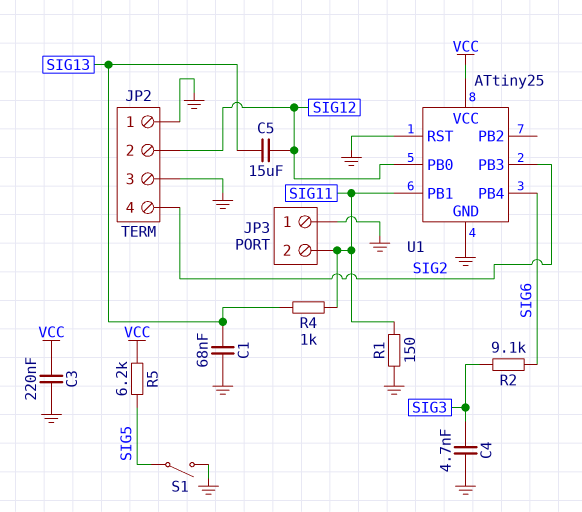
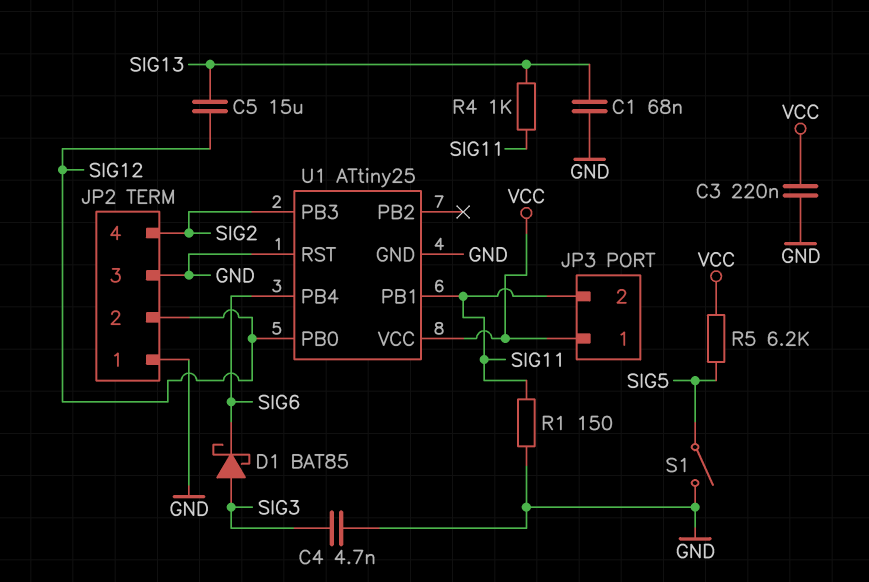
D1: none -> schottky BAT85 (A SIG3, K SIG6)
JP3 pin 1: GND -> VCC
R2: 9.1k (SIG3, SIG6) -> none

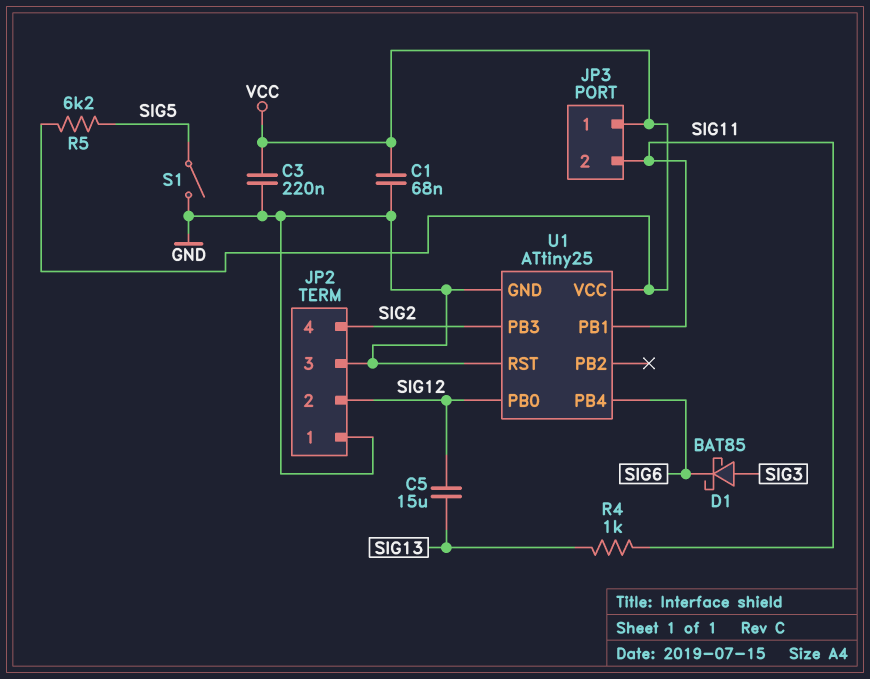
C1: 68nF (GND, SIG13) -> 68nF (GND, VCC)
C4: 4.7nF (GND, SIG3) -> none
R1: 150 (GND, SIG11) -> none

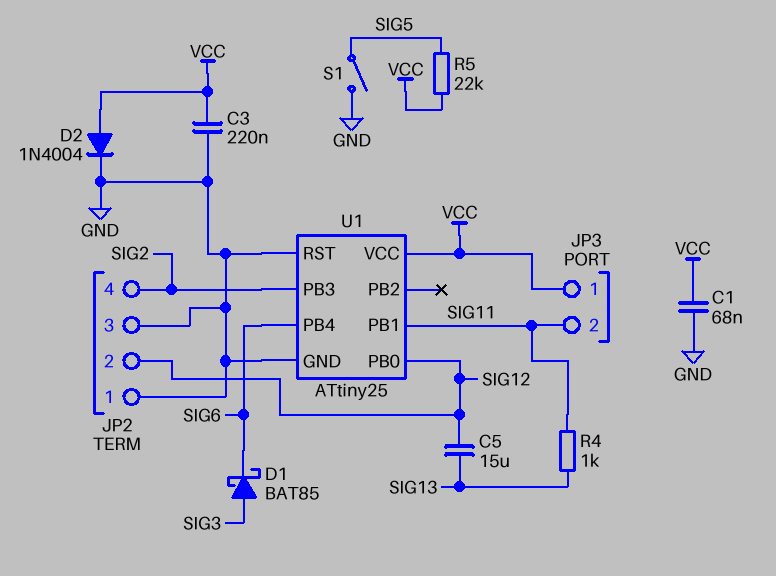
D2: none -> diode 1N4004 (A VCC, K GND)
R5: 6.2k (SIG5, VCC) -> 22k (SIG5, VCC)

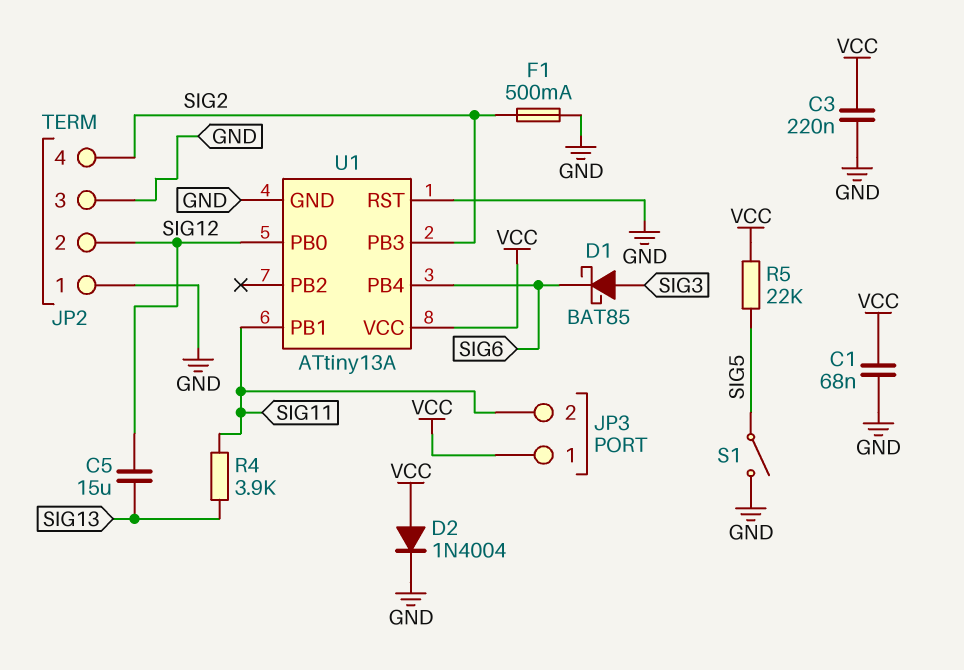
F1: none -> 500mA (GND, SIG2)
R4: 1k (SIG11, SIG13) -> 3.9k (SIG11, SIG13)
U1: ATtiny25 -> ATtiny13A

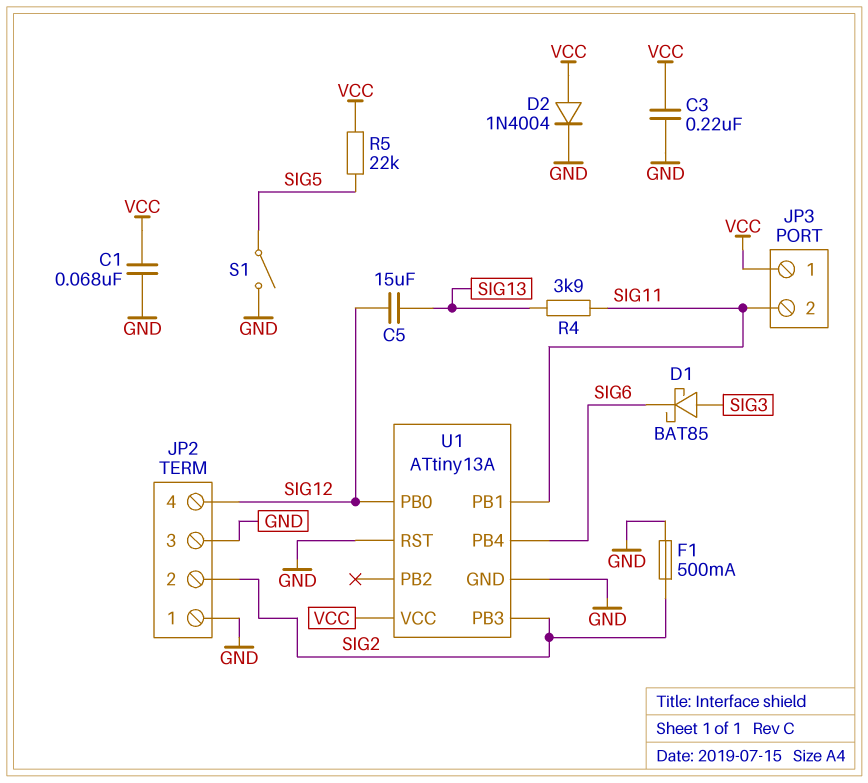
JP2 pin 2: SIG12 -> SIG2
JP2 pin 4: SIG2 -> SIG12

